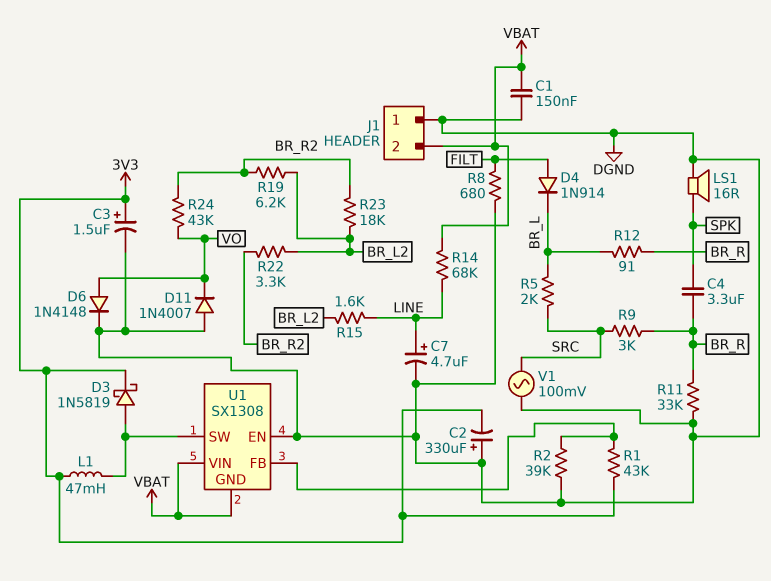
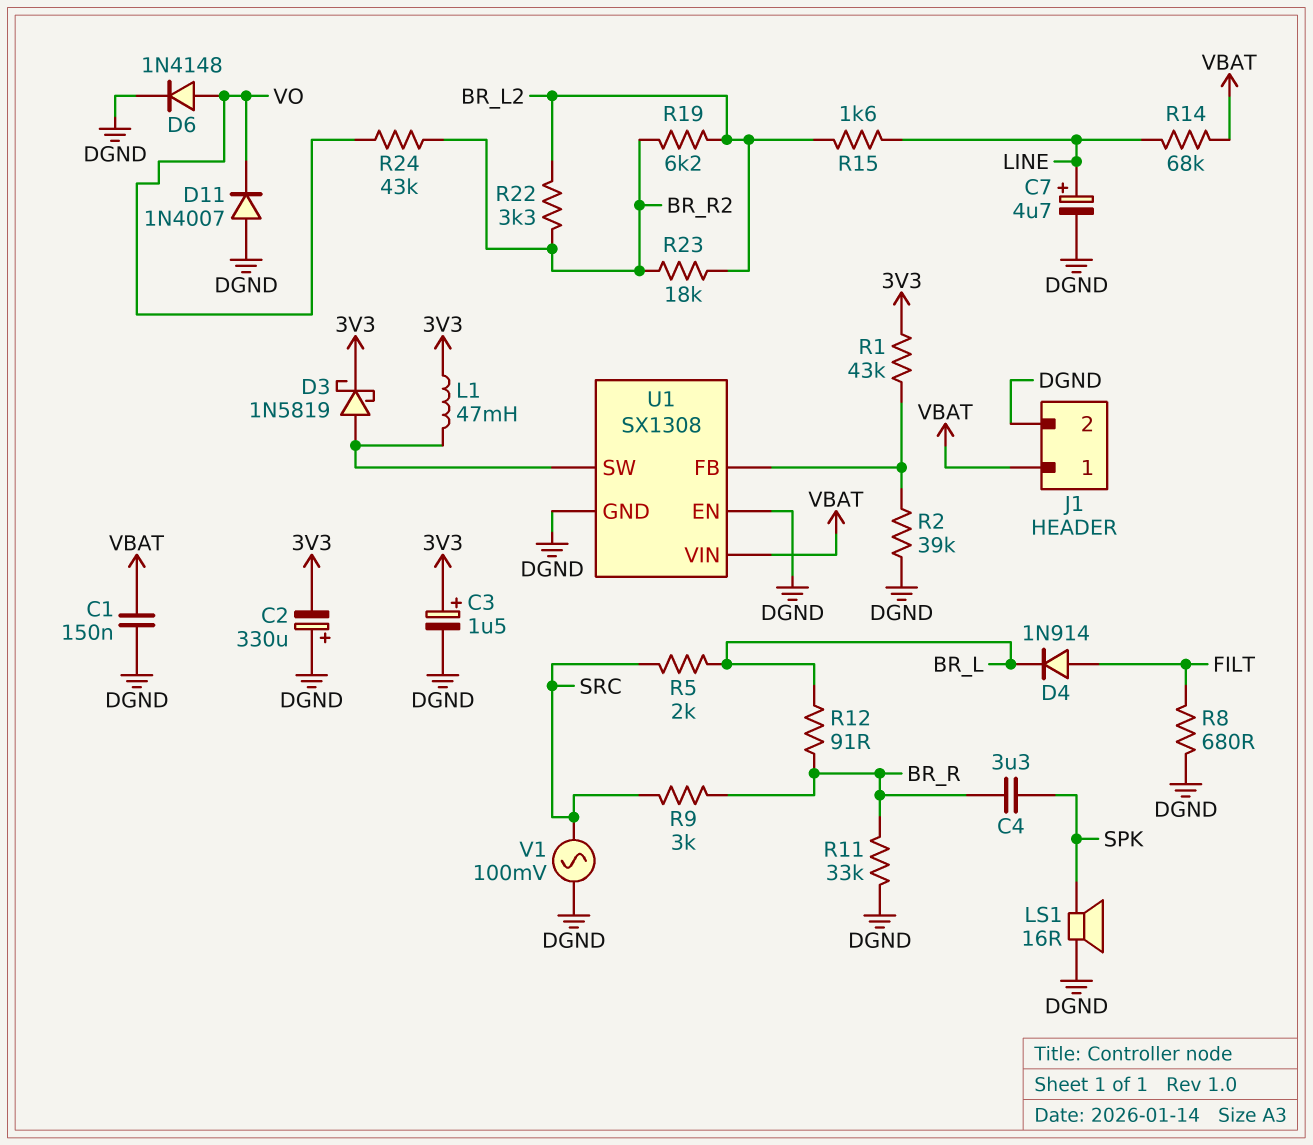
J1 pin 1: DGND -> VBAT
J1 pin 2: VBAT -> DGND
U1 pin GND: VBAT -> DGND

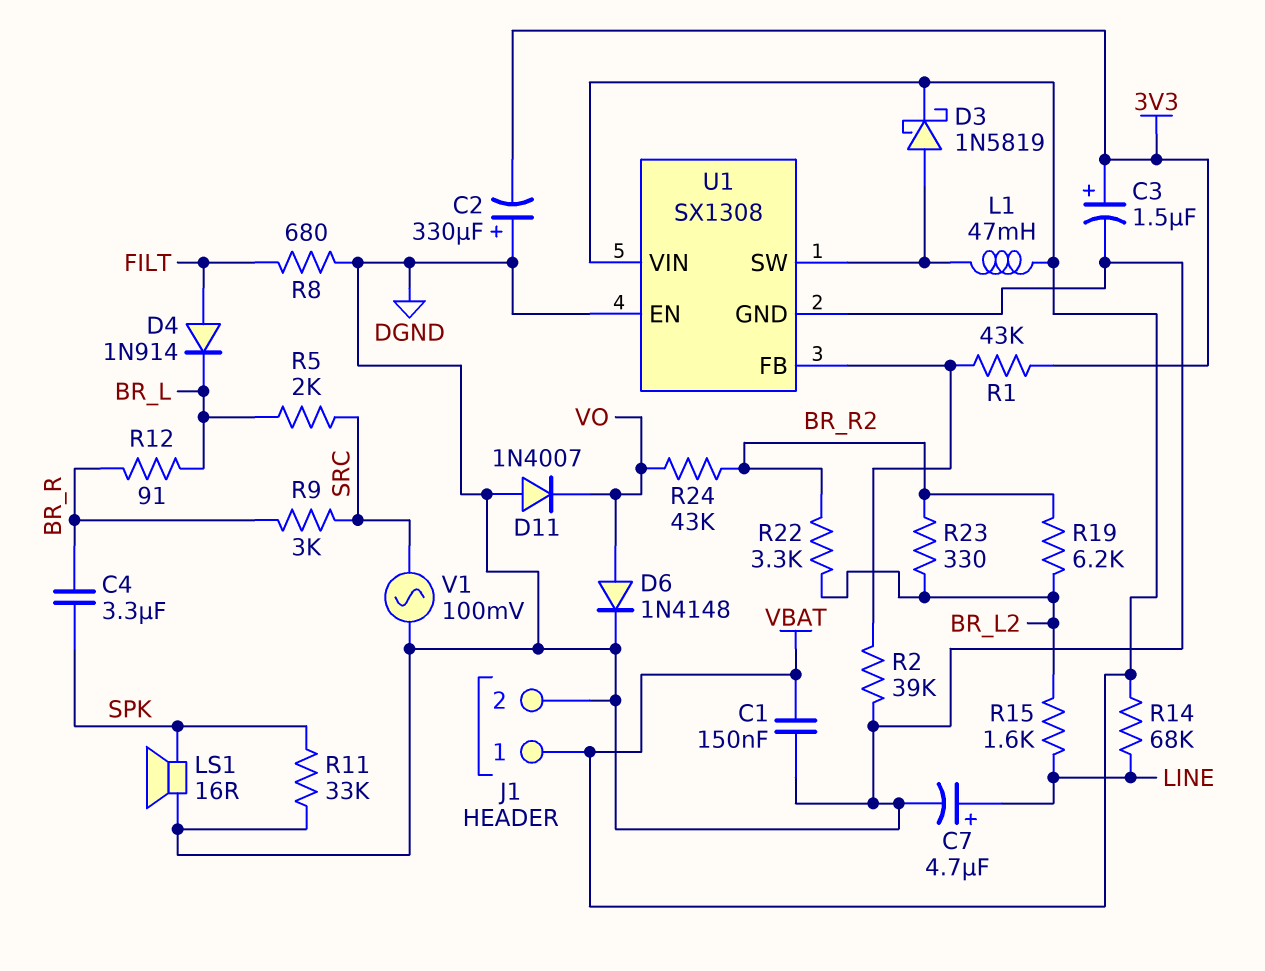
D3: schottky 1N5819 (A U1/SW, K 3V3) -> schottky 1N5819 (A U1/SW, K VBAT)
L1: 47mH (3V3, U1/SW) -> 47mH (U1/SW, VBAT)
R11: 33k (BR_R, DGND) -> 33k (DGND, SPK)
R23: 18k (BR_L2, BR_R2) -> 330 (BR_L2, BR_R2)

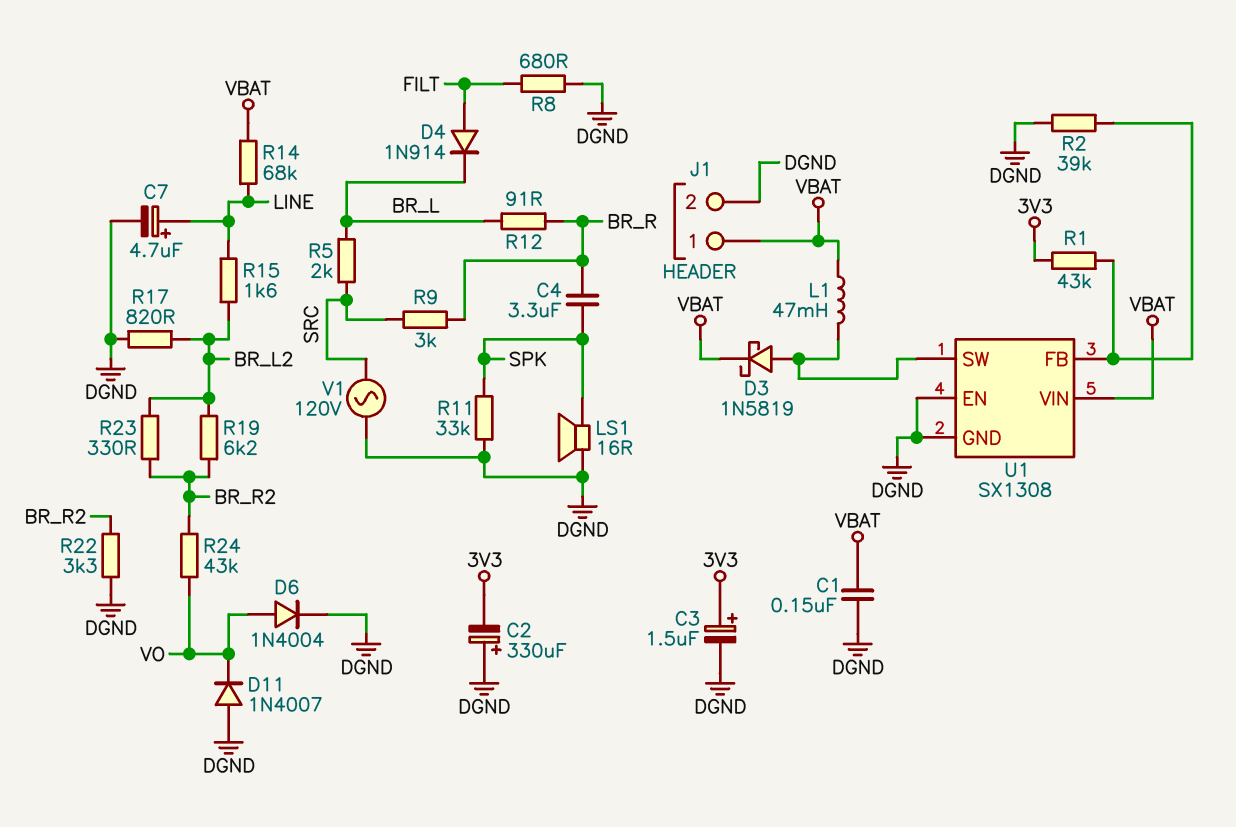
D6: diode 1N4148 (A VO, K DGND) -> diode 1N4004 (A VO, K DGND)
R17: none -> 820 (BR_L2, DGND)
R22: 3.3k (BR_L2, BR_R2) -> 3.3k (BR_R2, DGND)
V1: AC 100mV (DGND, SRC) -> AC 120V (DGND, SRC)

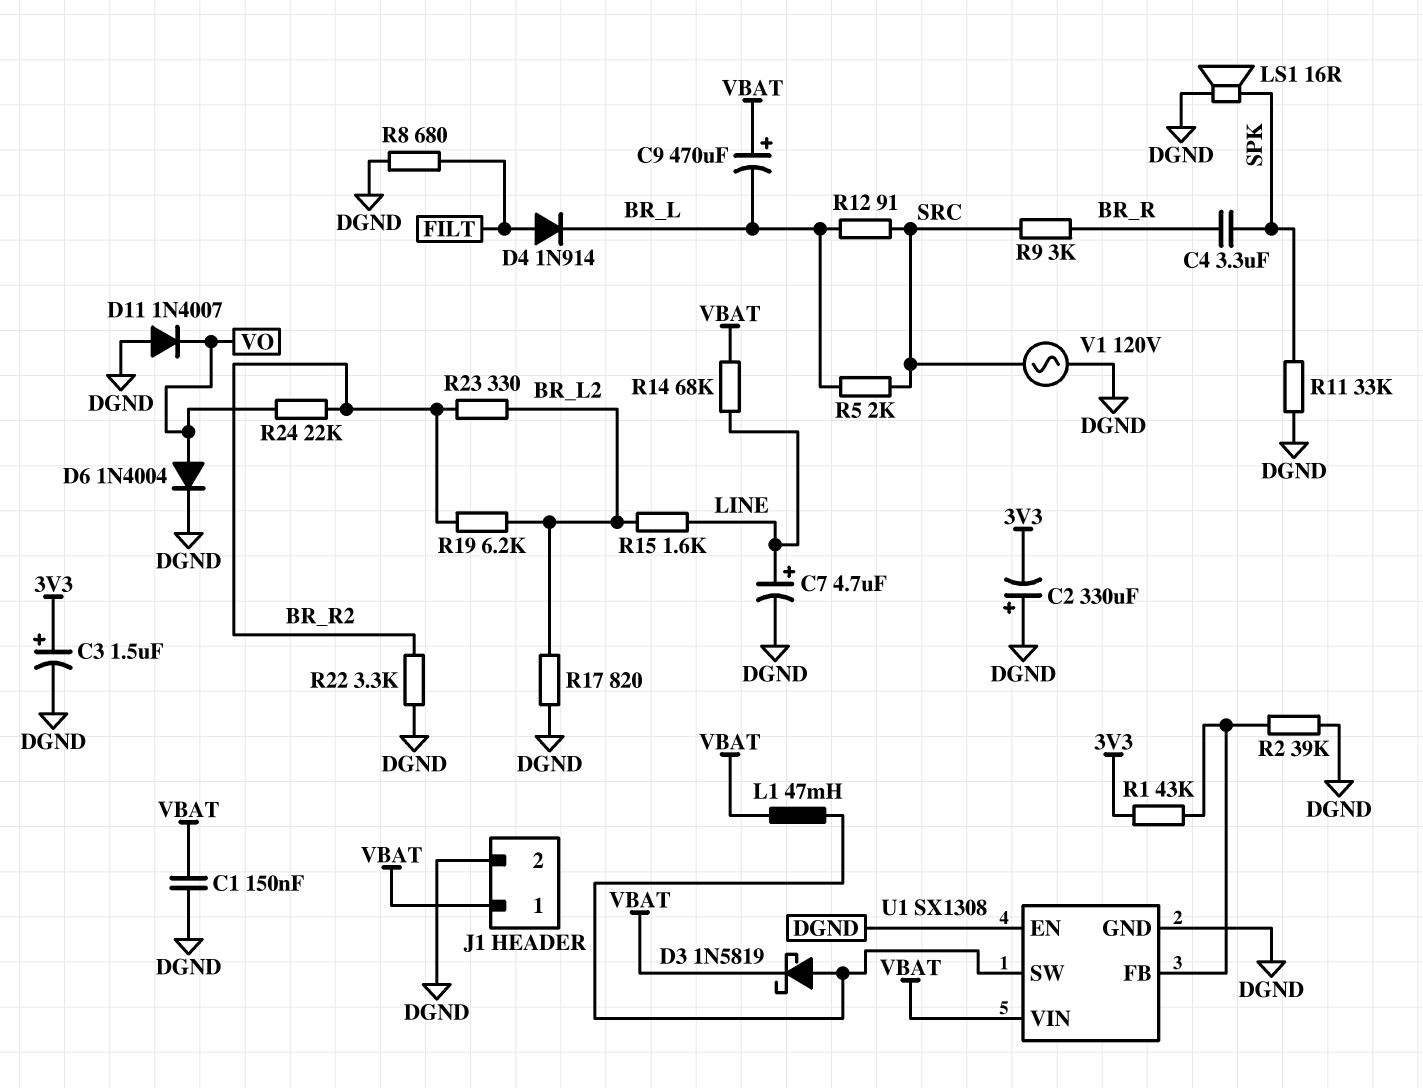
C9: none -> 470uF (plus VBAT, minus BR_L)
R12: 91 (BR_L, BR_R) -> 91 (BR_L, SRC)
R24: 43k (BR_R2, VO) -> 22k (BR_R2, VO)

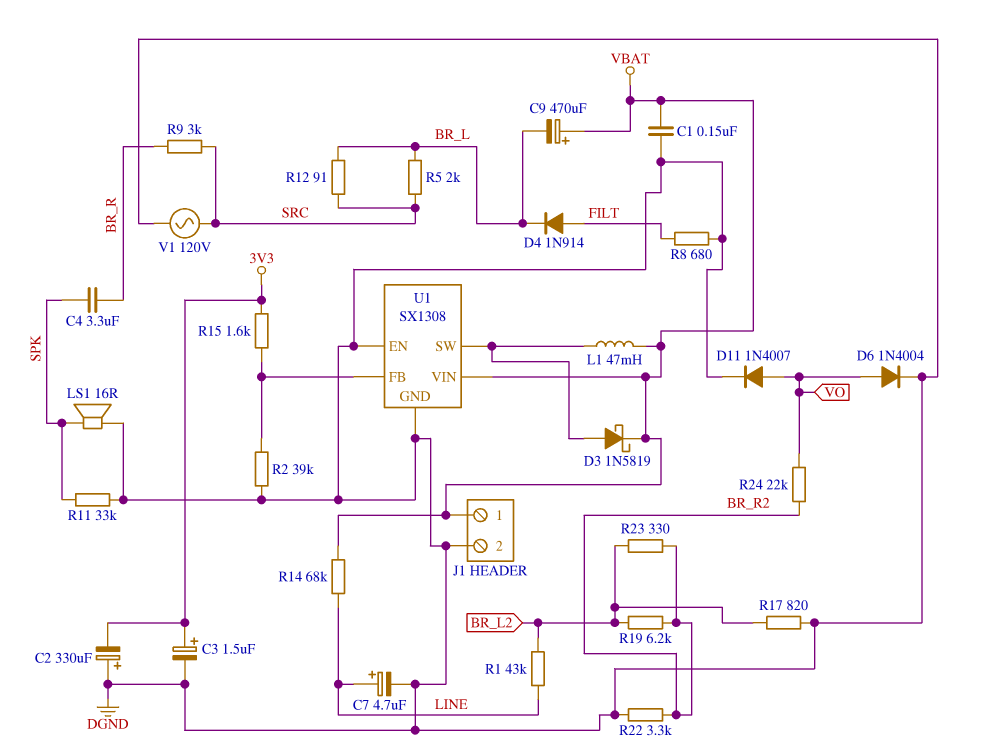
D11: diode 1N4007 (A DGND, K VO) -> diode 1N4007 (A VO, K DGND)
R1: 43k (3V3, U1/FB) -> 43k (BR_L2, LINE)
R15: 1.6k (BR_L2, LINE) -> 1.6k (3V3, U1/FB)

